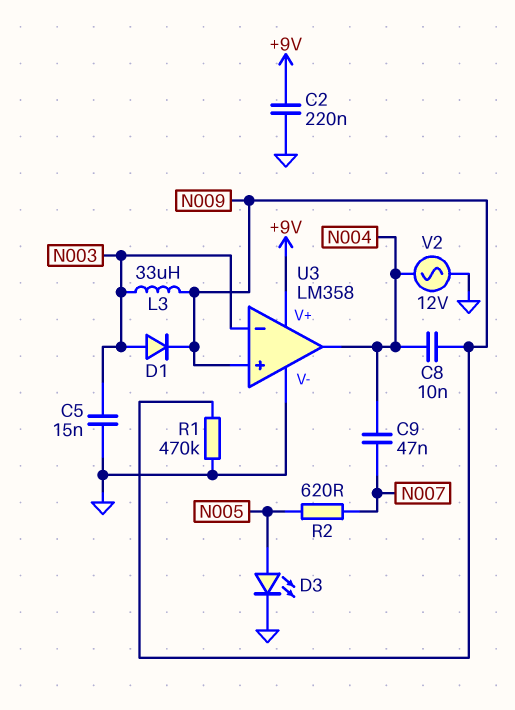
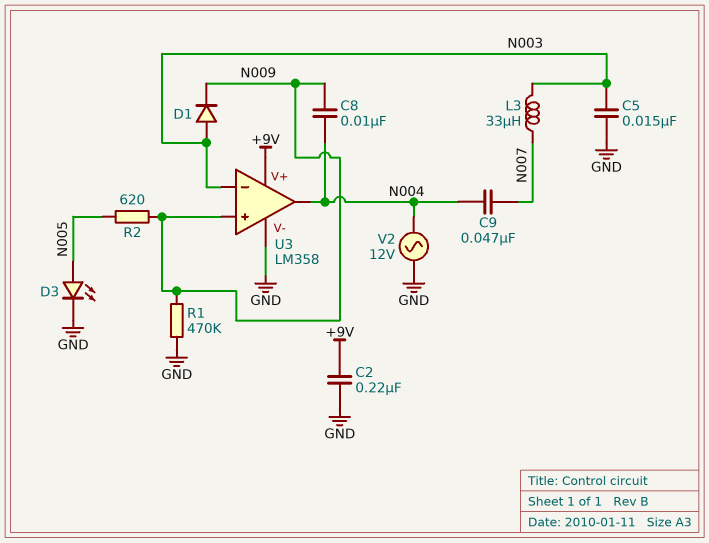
L3: 33uH (N003, N009) -> 33uH (N003, N007)
R2: 620 (N005, N007) -> 620 (N005, N009)

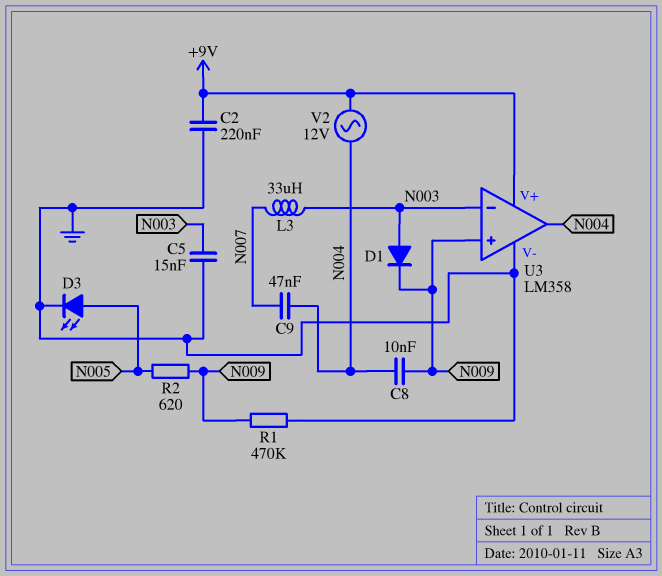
V2: AC 12V (GND, N004) -> AC 12V (+9V, N004)

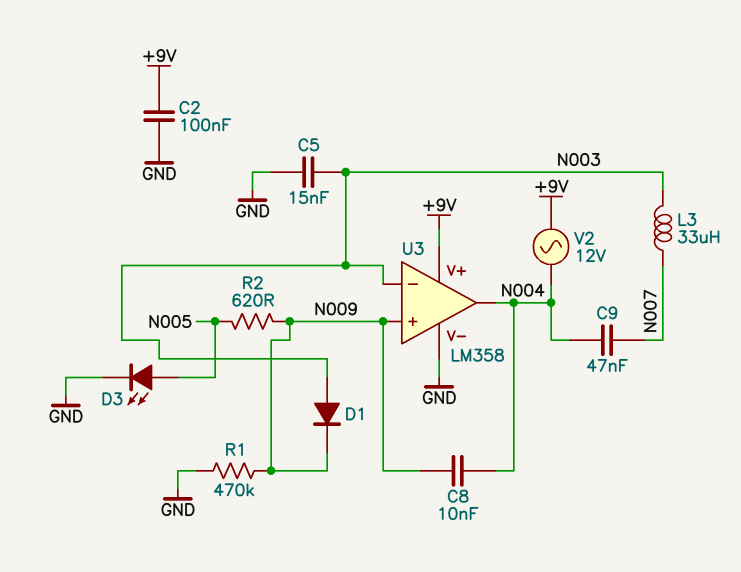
C2: 220nF (+9V, GND) -> 100nF (+9V, GND)

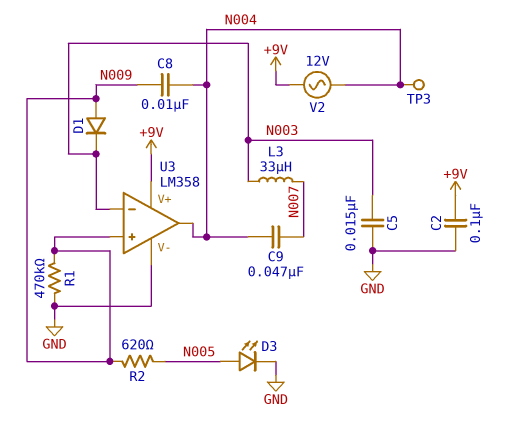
D1: diode (A N003, K N009) -> diode (A N009, K N003)
TP3: none -> test point (N004)

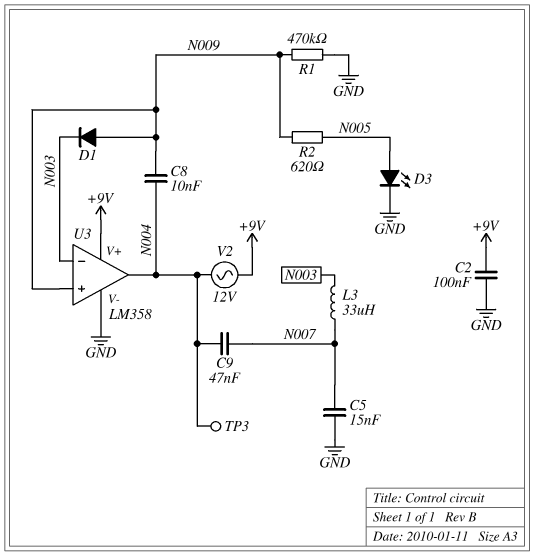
C5: 15nF (GND, N003) -> 15nF (GND, N007)

